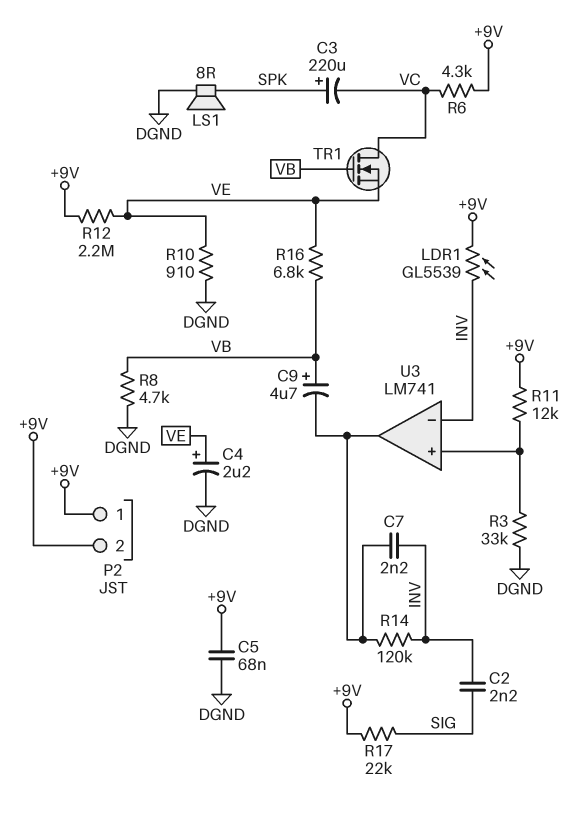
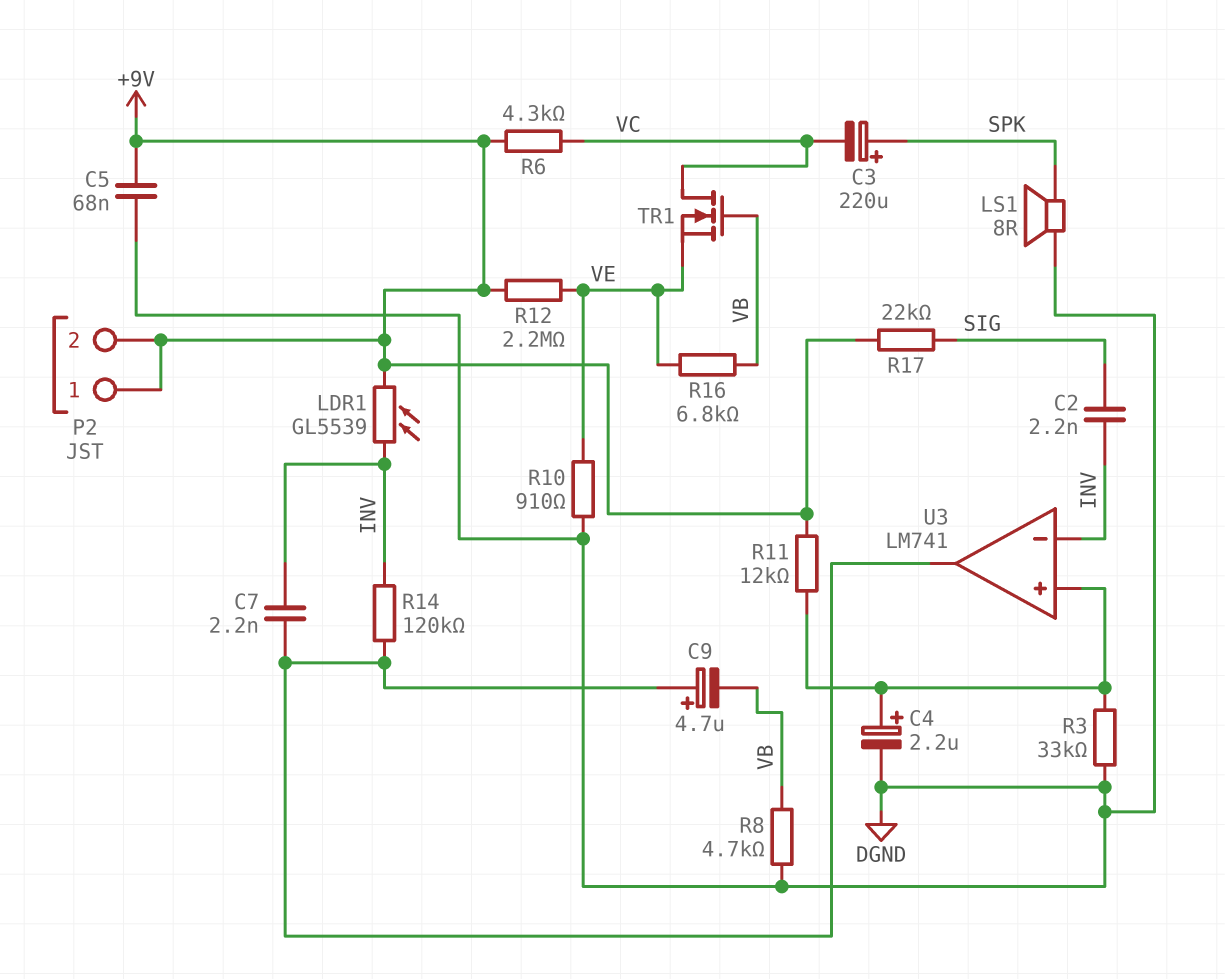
C4: 2.2uF (plus VE, minus DGND) -> 2.2uF (plus U3/in+, minus DGND)
C9: 4.7uF (plus VB, minus U3/out) -> 4.7uF (plus U3/out, minus VB)

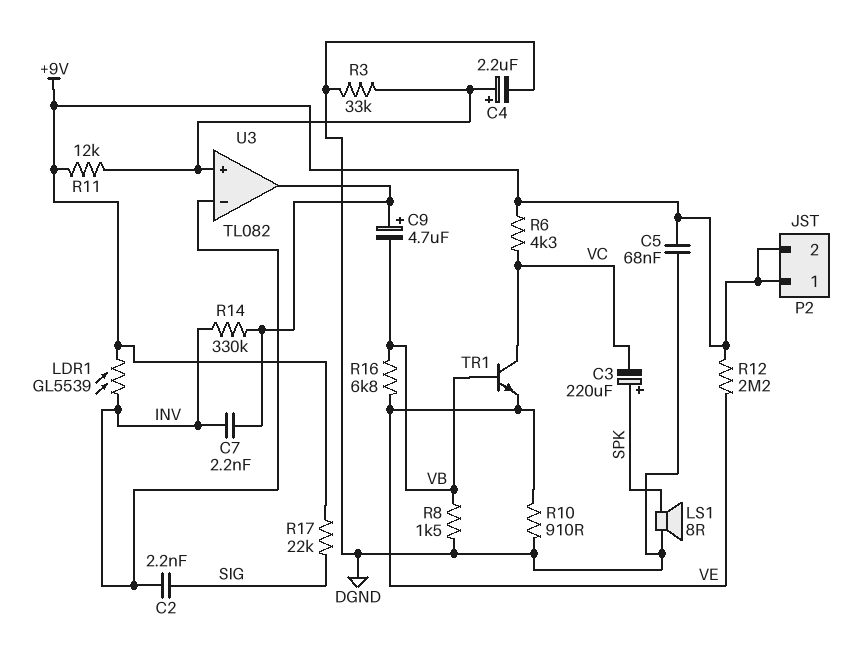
R8: 4.7k (DGND, VB) -> 1.5k (DGND, VB)
R14: 120k (INV, U3/out) -> 330k (INV, U3/out)
TR1: NMOS (G VB, D VC, S VE) -> NPN (B VB, C VC, E VE)
U3: LM741 -> TL082

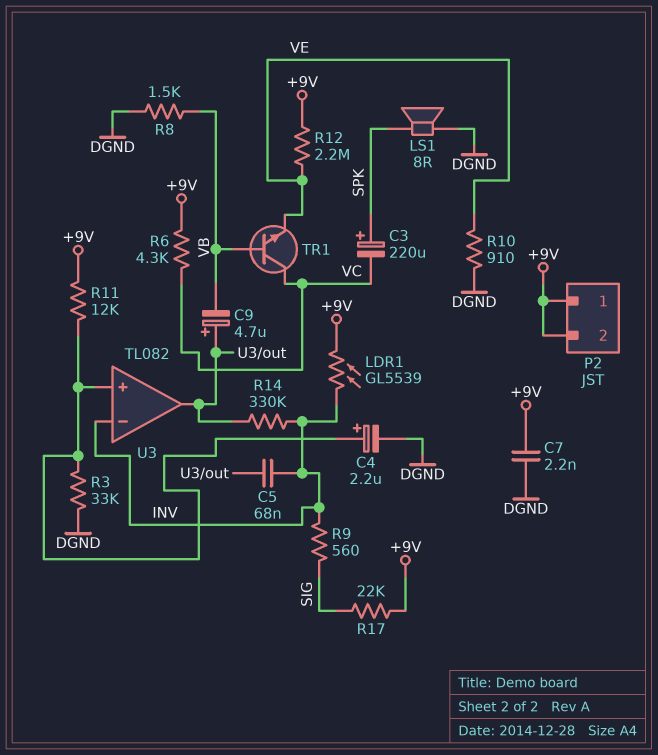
C2: 2.2nF (INV, SIG) -> none
C5: 68nF (+9V, DGND) -> 68nF (INV, U3/out)
C7: 2.2nF (INV, U3/out) -> 2.2nF (+9V, DGND)
R9: none -> 560 (INV, SIG)
R16: 6.8k (VB, VE) -> none

